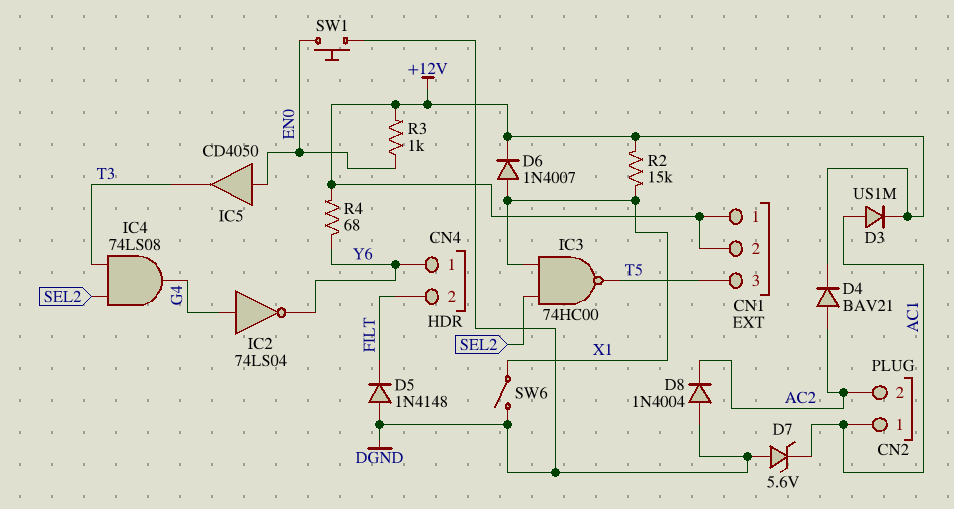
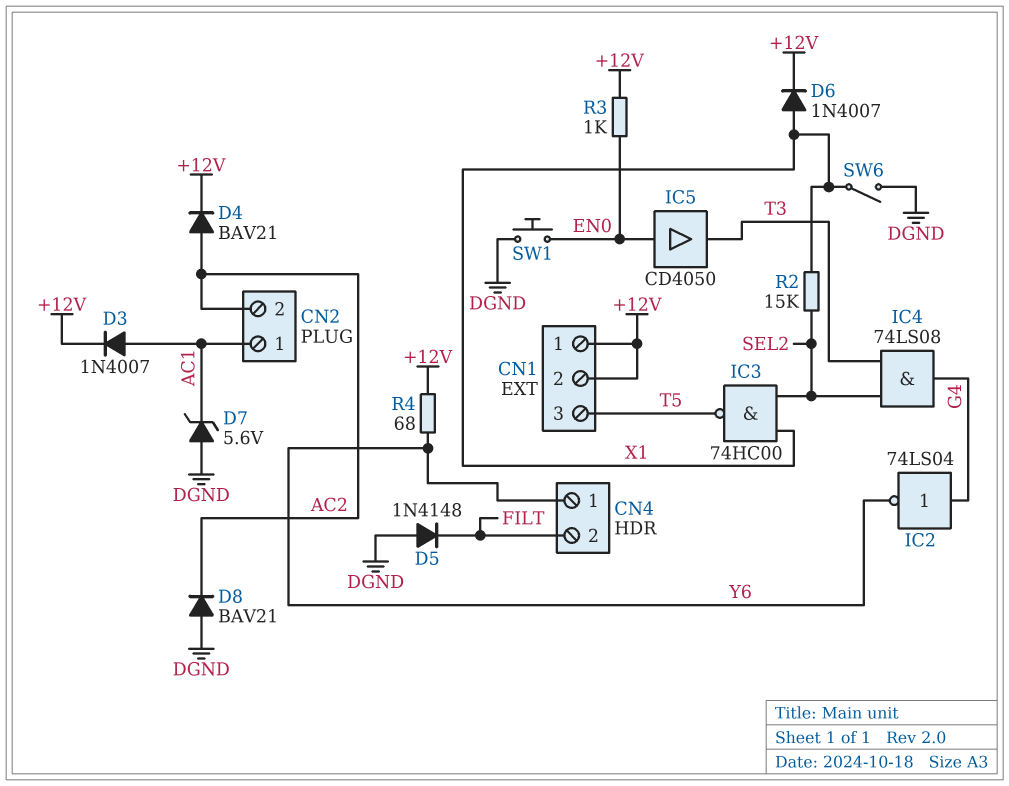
D3: diode US1M (A AC1, K +12V) -> diode 1N4007 (A AC1, K +12V)
D8: diode 1N4004 (A DGND, K AC2) -> diode BAV21 (A DGND, K AC2)
R2: 15k (+12V, X1) -> 15k (SEL2, X1)

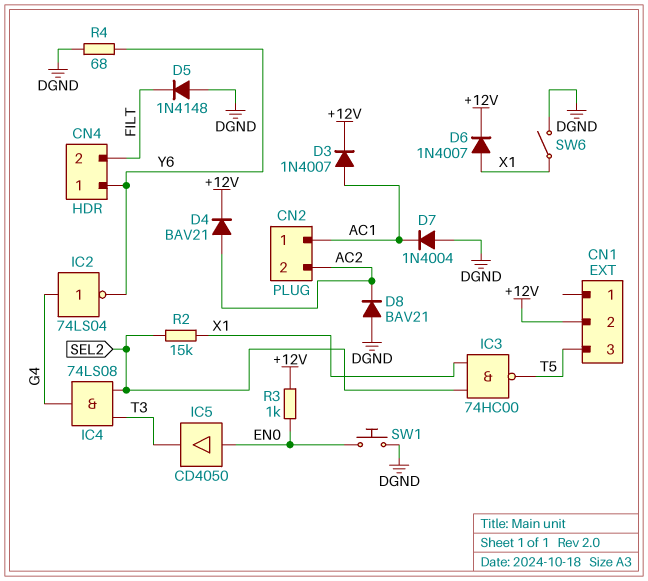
CN1 pin 1: +12V -> none
D7: zener 5.6V (A DGND, K AC1) -> diode 1N4004 (A DGND, K AC1)
R4: 68 (+12V, Y6) -> 68 (DGND, Y6)

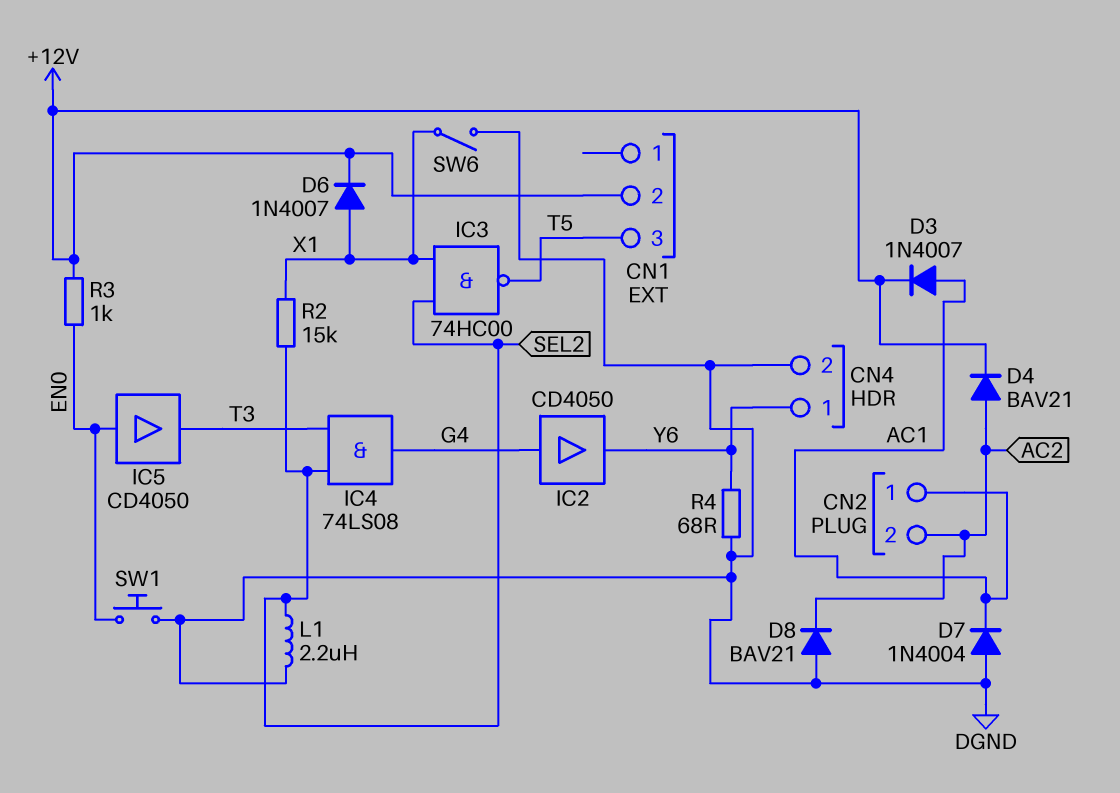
CN4 pin 2: FILT -> DGND
D5: diode 1N4148 (A DGND, K FILT) -> none
IC2: NOT 74LS04 (in G4, out Y6) -> buffer CD4050 (in G4, out Y6)
L1: none -> 2.2uH (DGND, SEL2)

